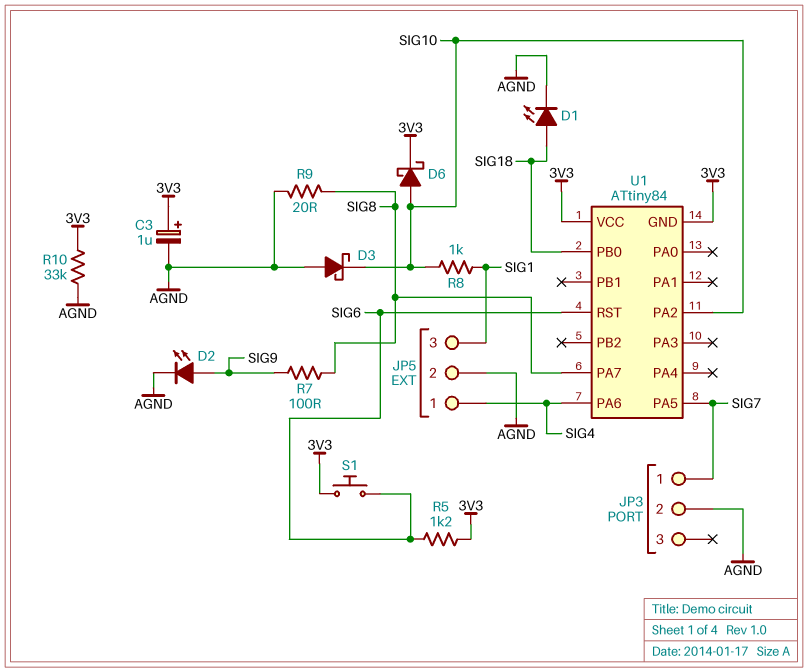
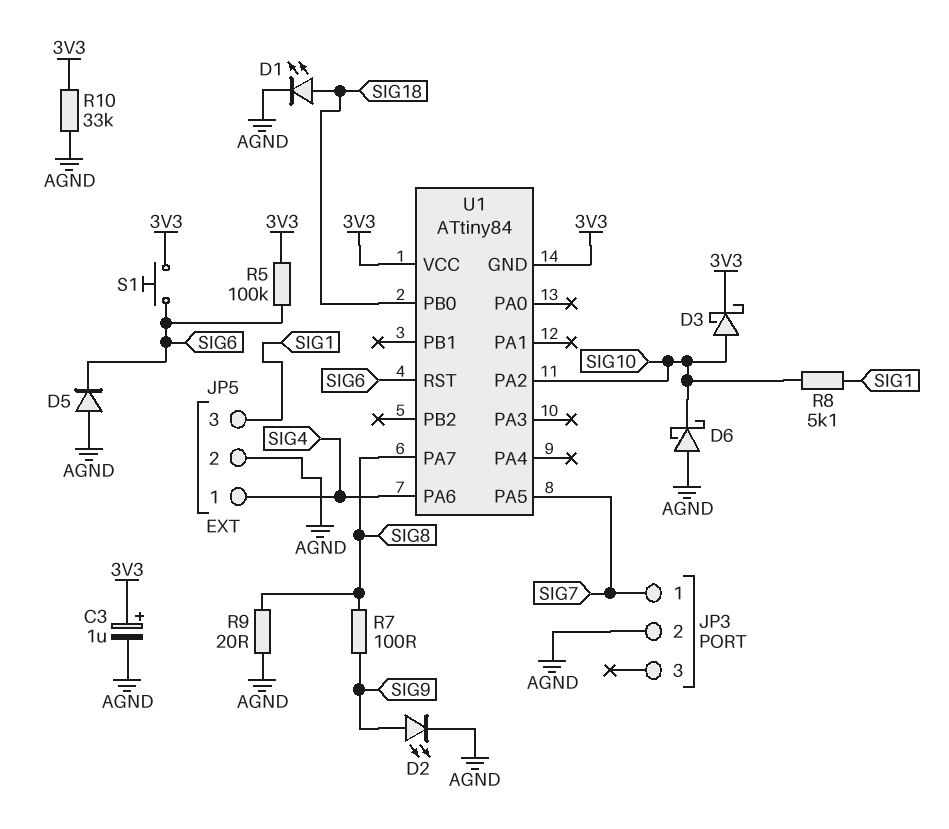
D3: schottky (A AGND, K SIG10) -> schottky (A SIG10, K 3V3)
D5: none -> diode (A AGND, K SIG6)
D6: schottky (A SIG10, K 3V3) -> schottky (A AGND, K SIG10)
R5: 1.2k (3V3, SIG6) -> 100k (3V3, SIG6)
R8: 1k (SIG1, SIG10) -> 5.1k (SIG1, SIG10)

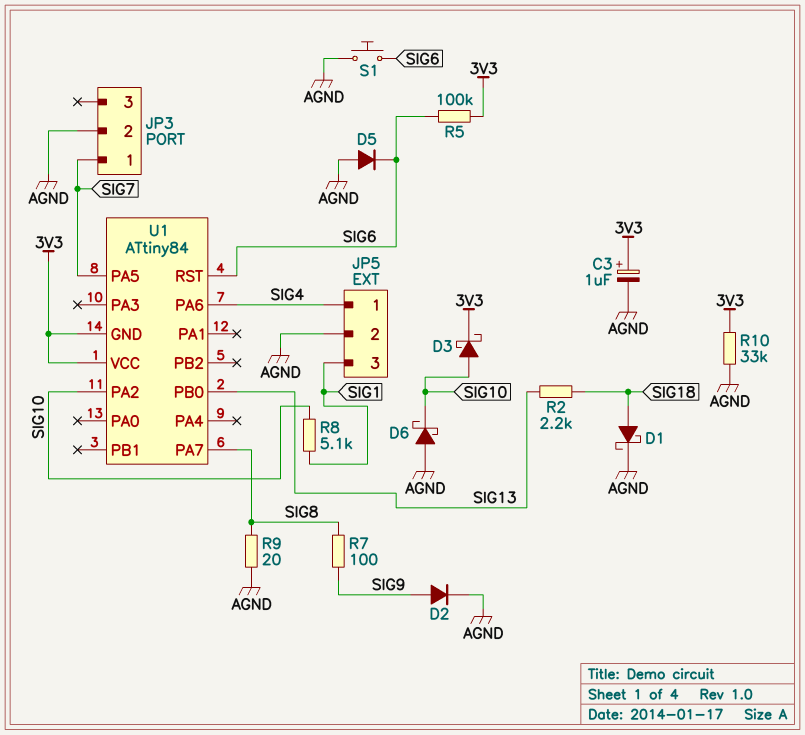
D1: LED (A SIG18, K AGND) -> schottky (A SIG18, K AGND)
D2: LED (A SIG9, K AGND) -> diode (A SIG9, K AGND)
R2: none -> 2.2k (SIG13, SIG18)
S1: button (3V3, SIG6) -> button (AGND, SIG6)
U1 pin PB0: SIG18 -> SIG13

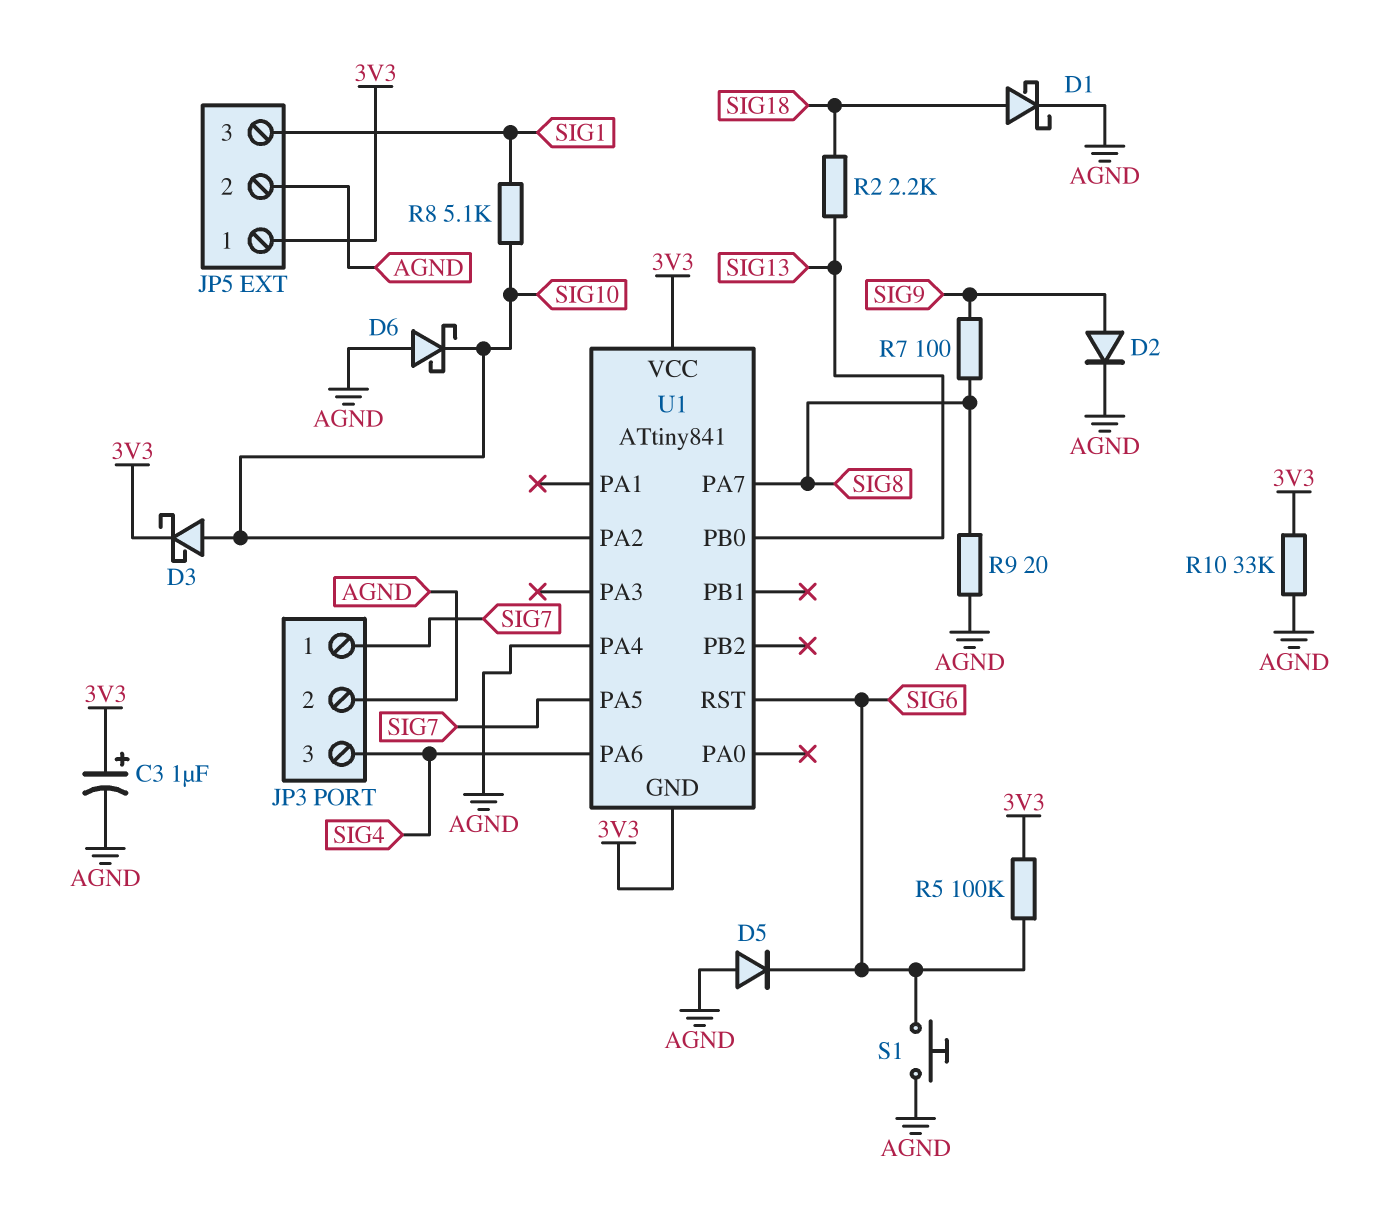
JP3 pin 3: none -> SIG4
JP5 pin 1: SIG4 -> 3V3
U1: ATtiny84 -> ATtiny841
U1 pin PA4: none -> AGND

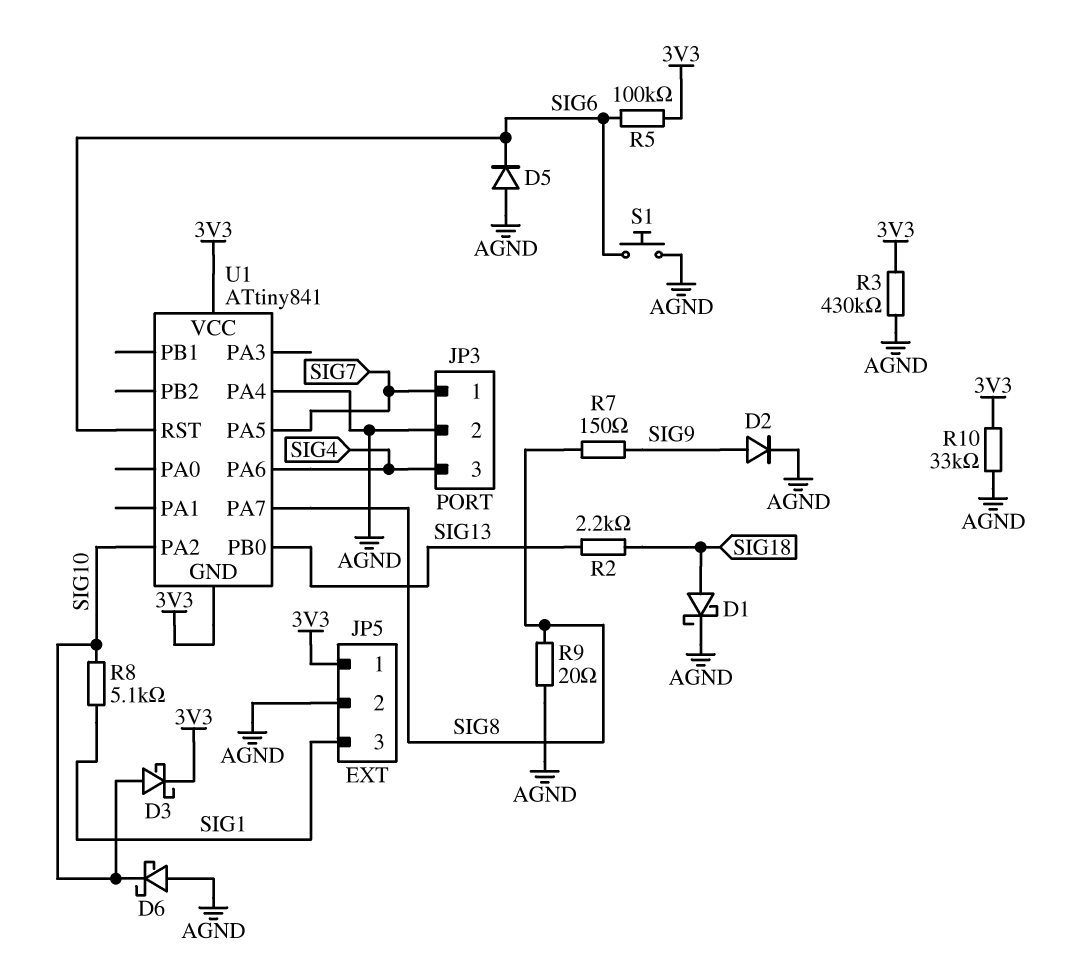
C3: 1uF (plus 3V3, minus AGND) -> none
R3: none -> 430k (3V3, AGND)
R7: 100 (SIG8, SIG9) -> 150 (SIG8, SIG9)

